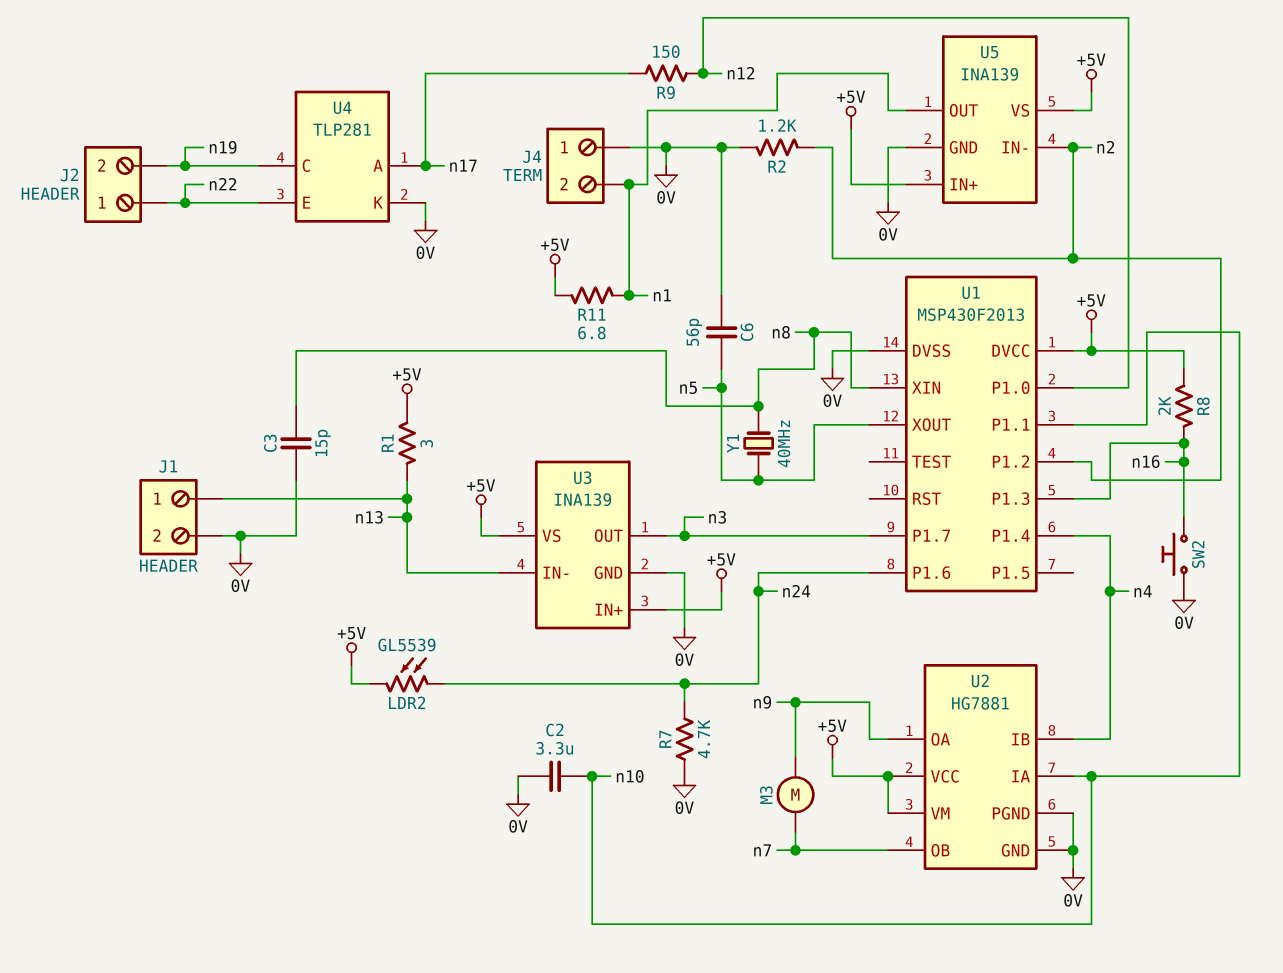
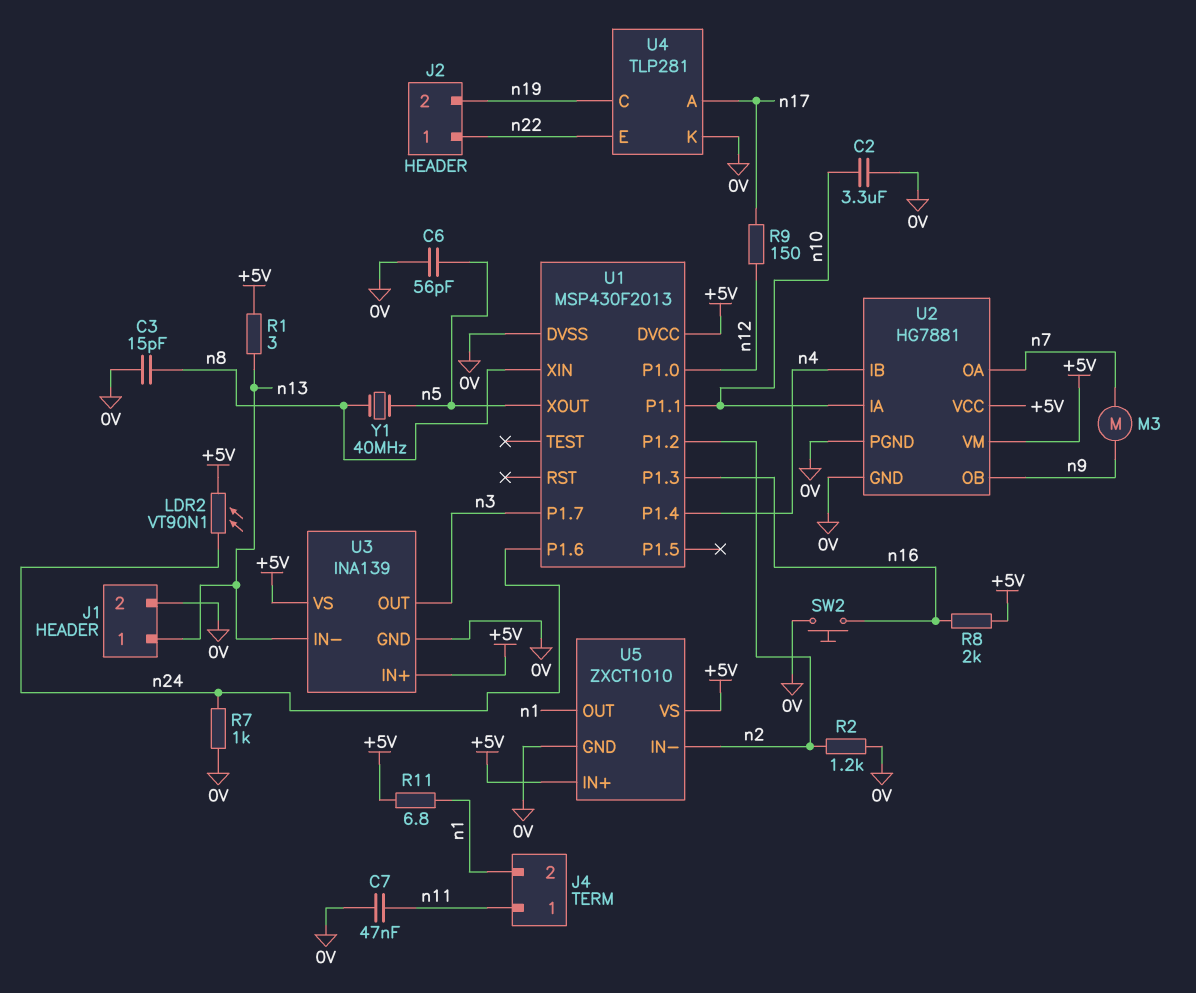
C7: none -> 47nF (0V, n11)
J4 pin 1: 0V -> n11
LDR2: GL5539 (+5V, n24) -> VT90N1 (+5V, n24)
R7: 4.7k (0V, n24) -> 1k (0V, n24)
U2 pin OA: n9 -> n7
U2 pin OB: n7 -> n9
U5: INA139 -> ZXCT1010

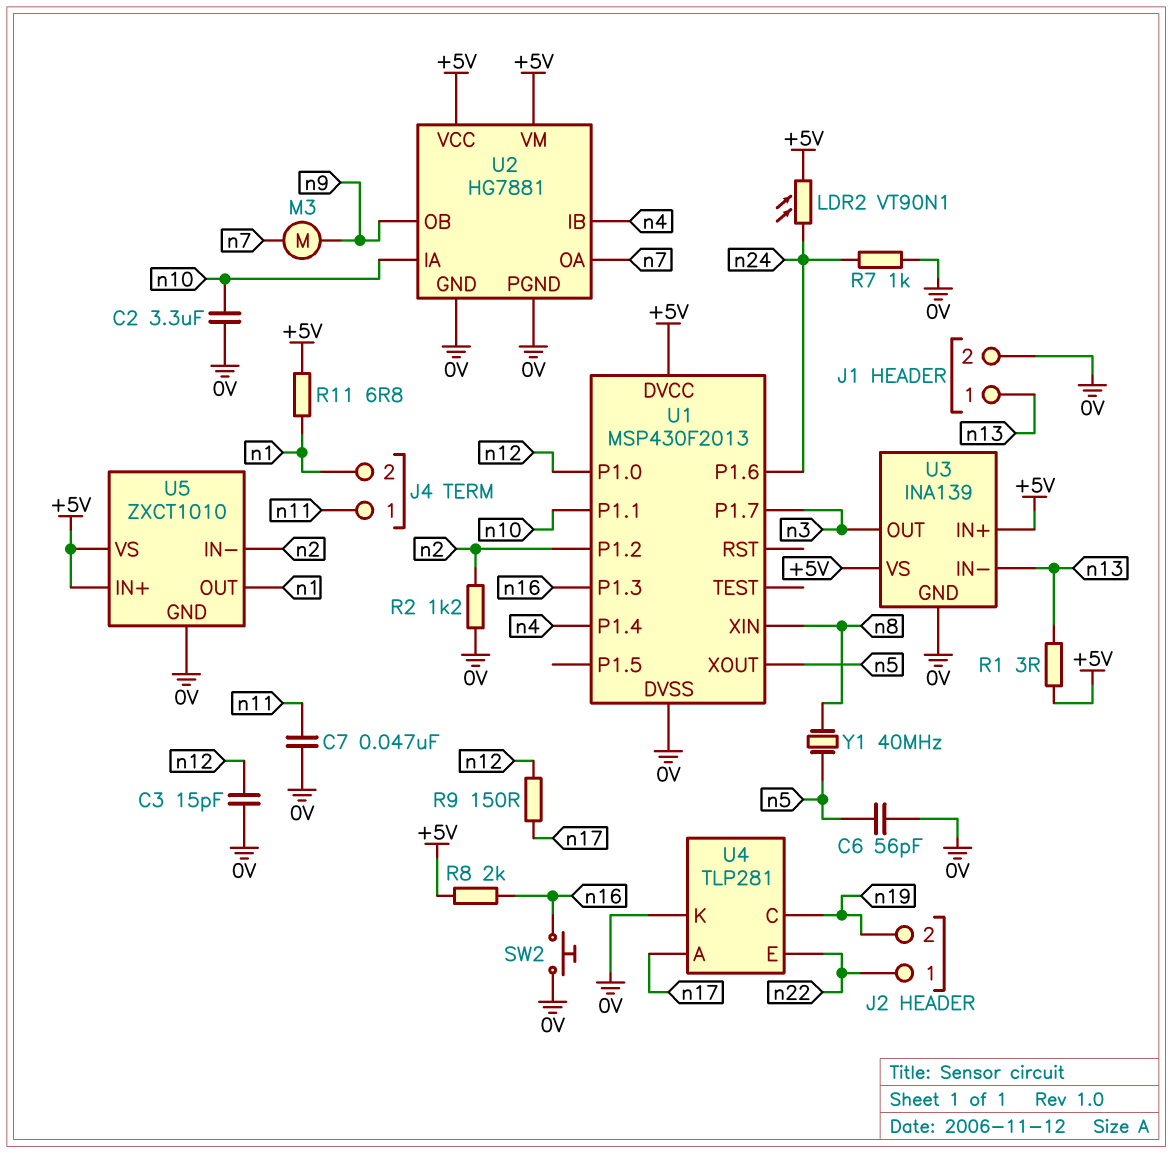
C3: 15pF (0V, n8) -> 15pF (0V, n12)

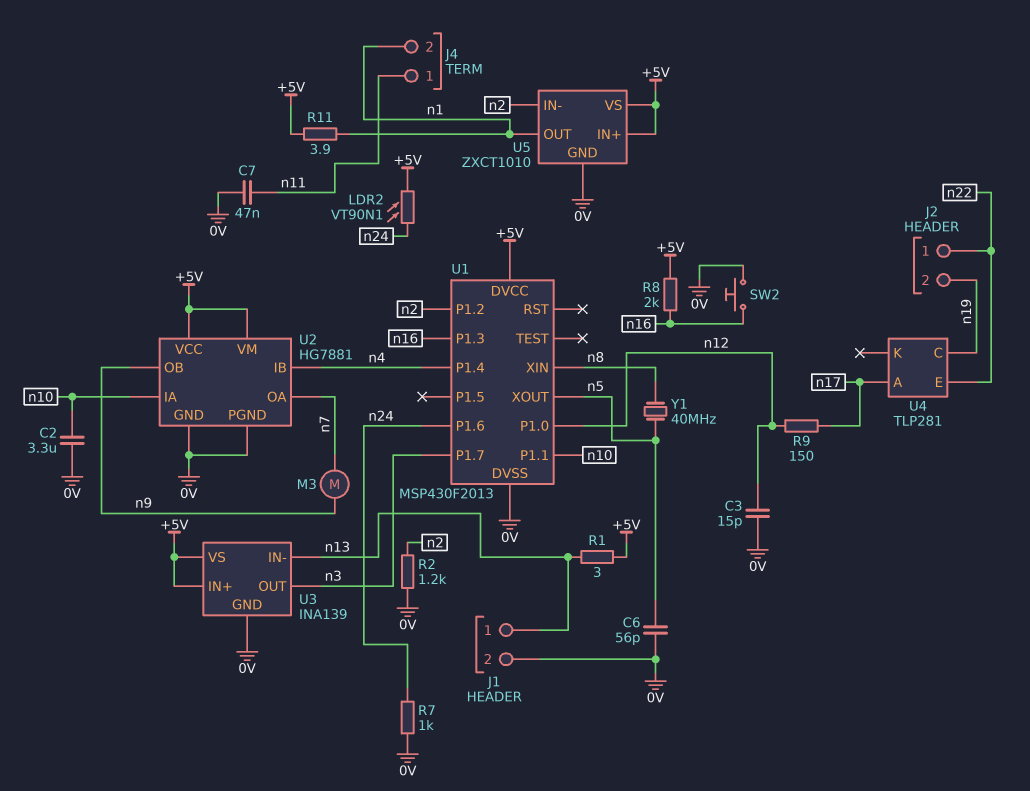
R11: 6.8 (+5V, n1) -> 3.9 (+5V, n1)
U4 pin K: 0V -> none

